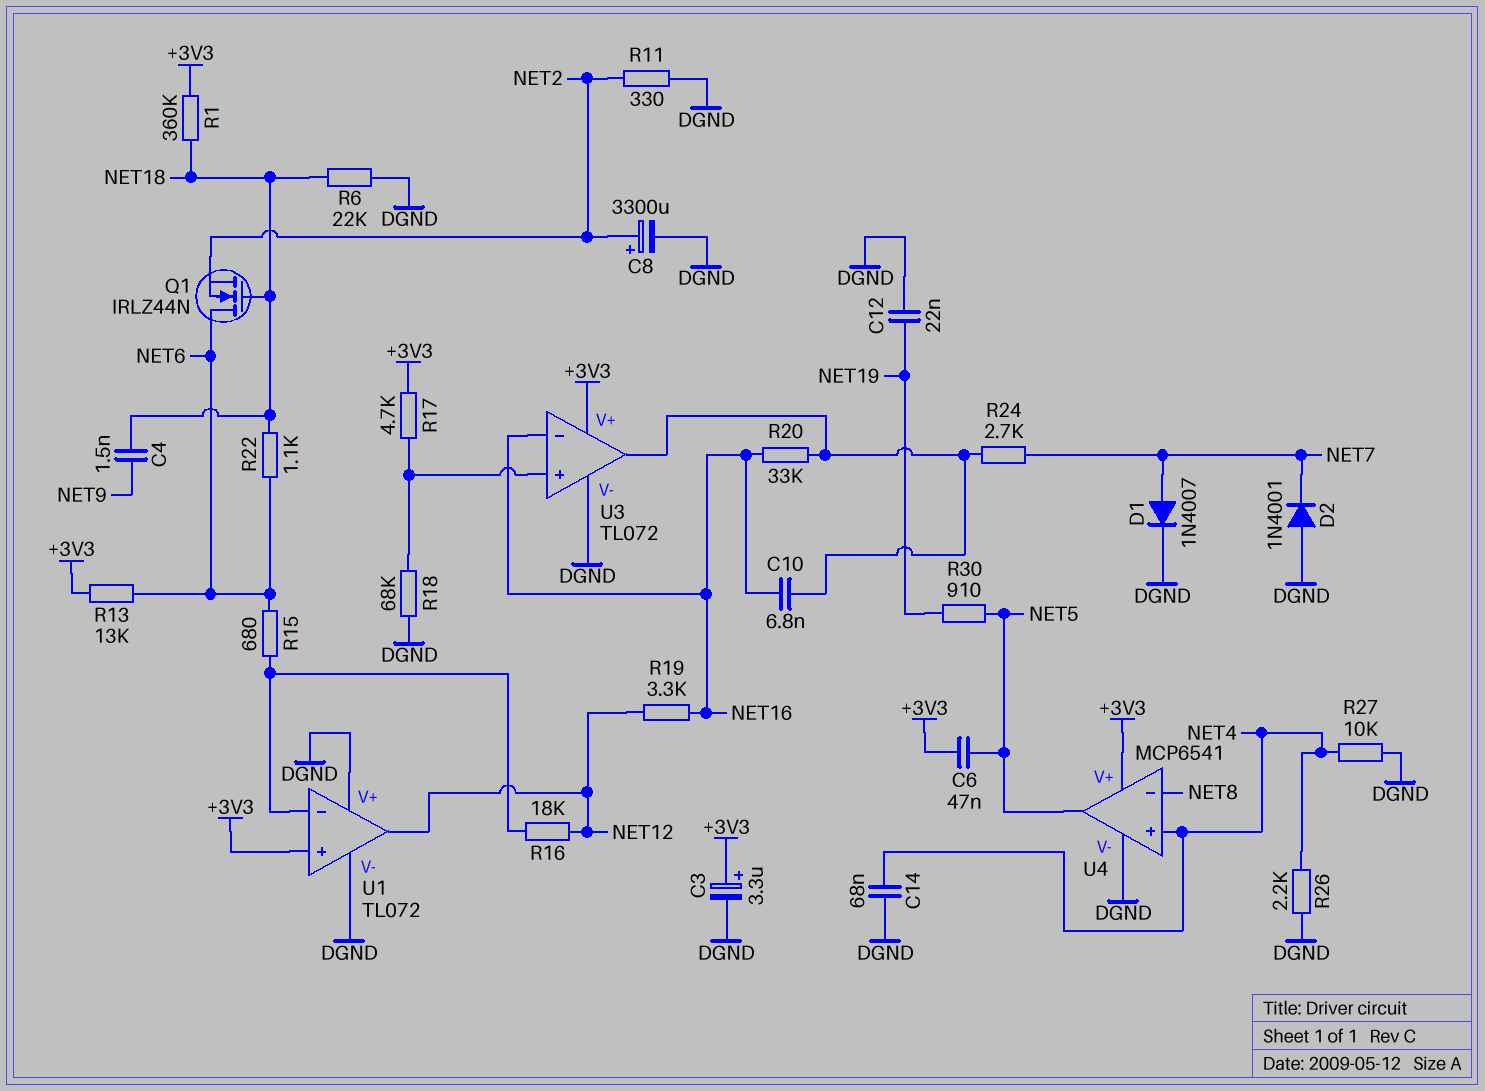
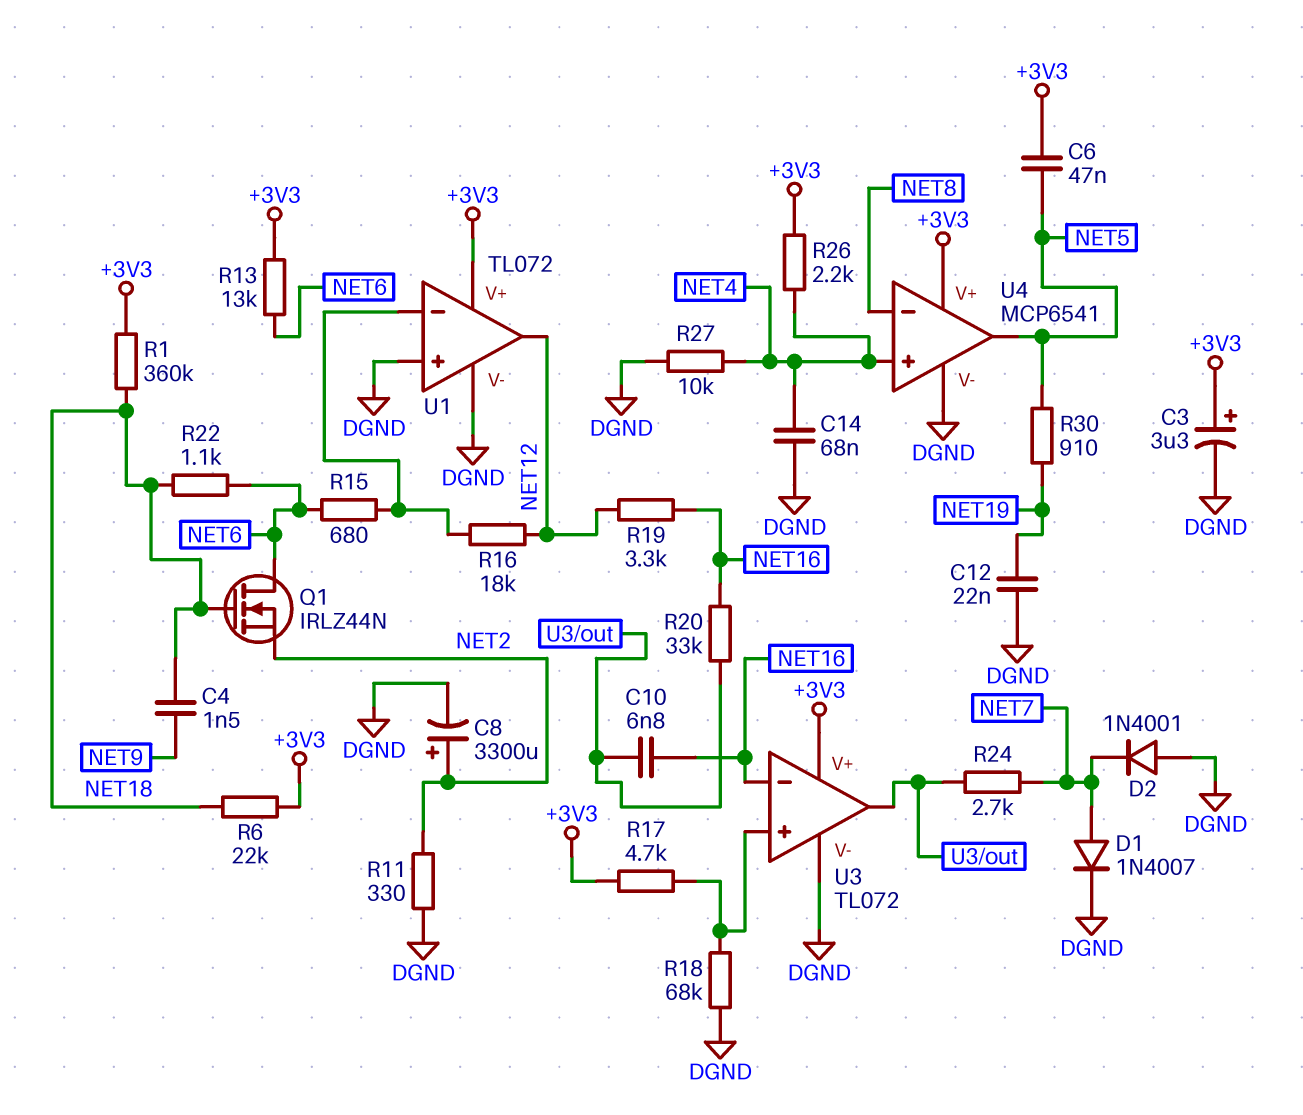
R6: 22k (DGND, NET18) -> 22k (+3V3, NET18)
R26: 2.2k (DGND, NET4) -> 2.2k (+3V3, NET4)
U1 pin V+: DGND -> +3V3
U1 pin in+: +3V3 -> DGND

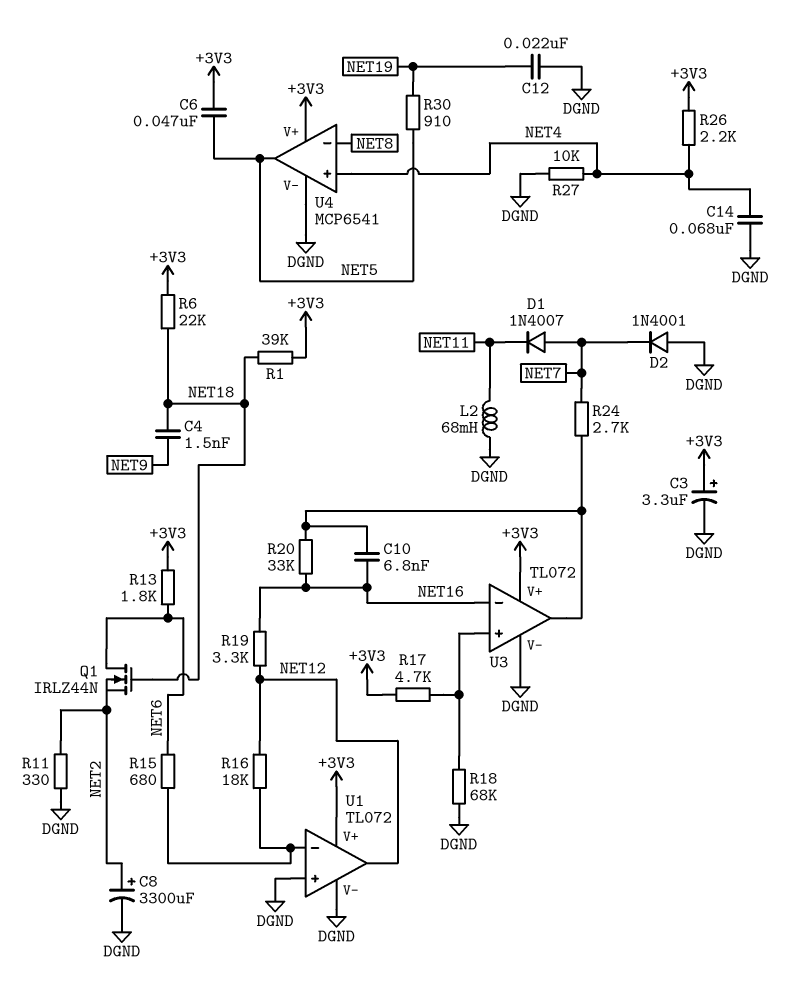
D1: diode 1N4007 (A NET7, K DGND) -> diode 1N4007 (A NET7, K NET11)
L2: none -> 68mH (DGND, NET11)
R1: 360k (+3V3, NET18) -> 39k (+3V3, NET18)
R13: 13k (+3V3, NET6) -> 1.8k (+3V3, NET6)
R22: 1.1k (NET6, NET18) -> none

